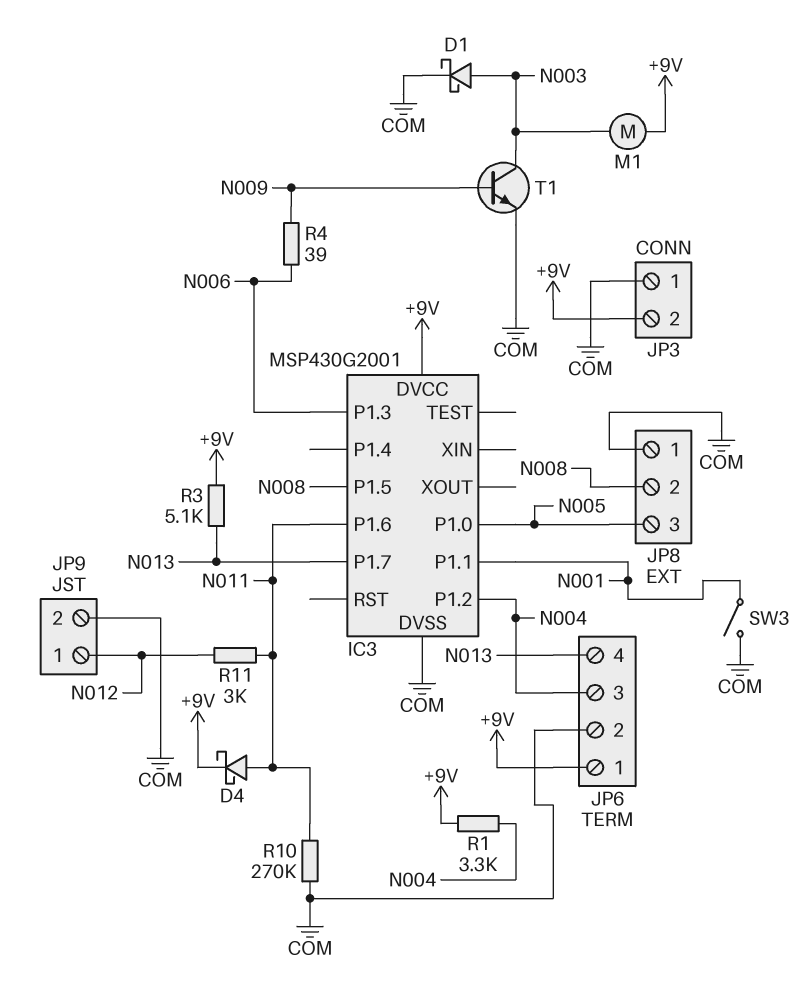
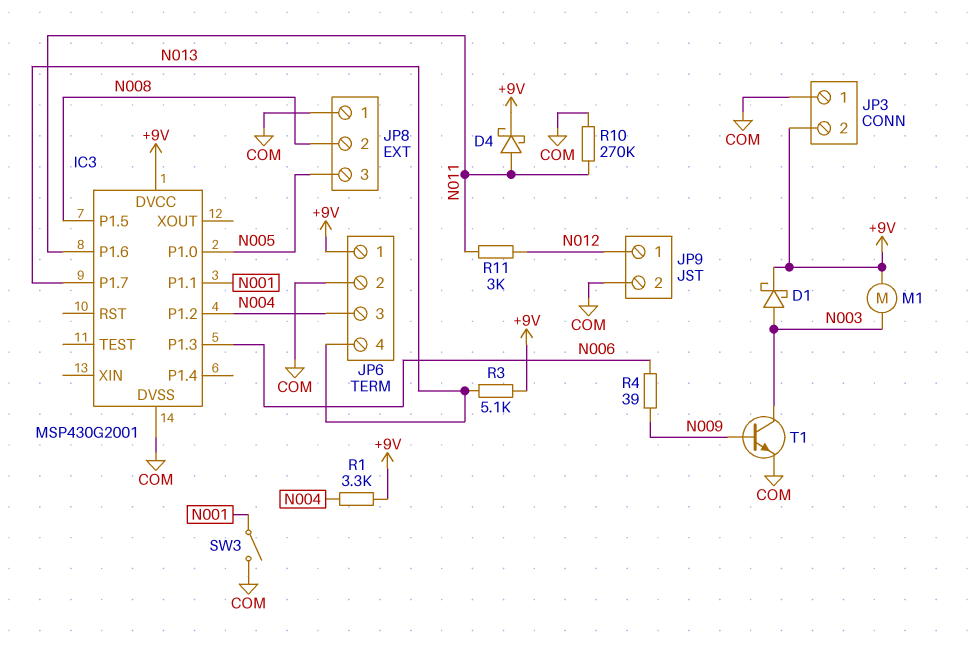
D1: schottky (A N003, K COM) -> schottky (A N003, K +9V)

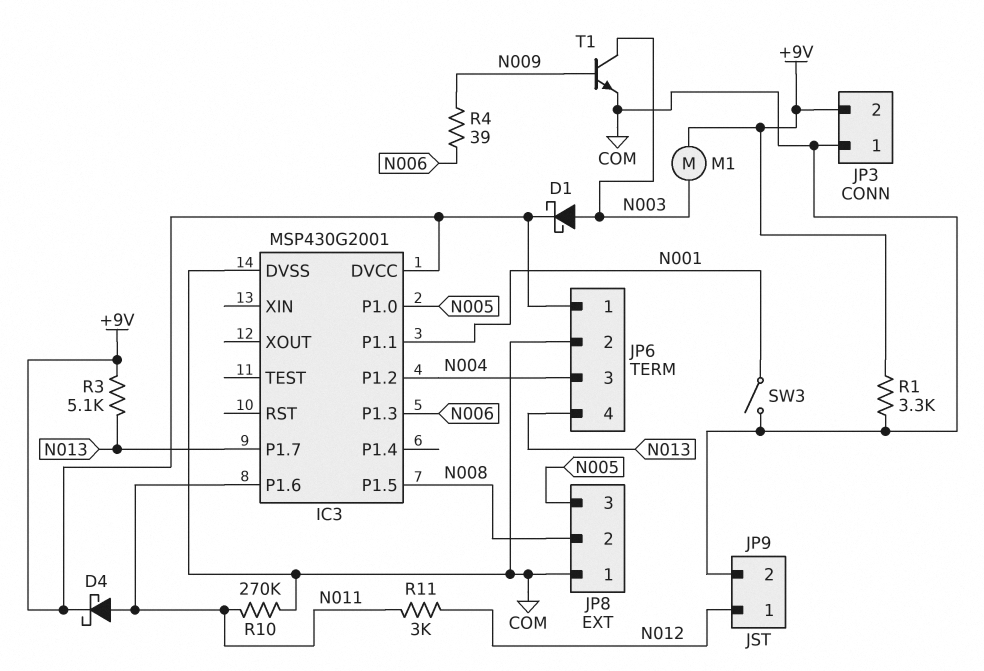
R1: 3.3k (+9V, N004) -> 3.3k (+9V, COM)

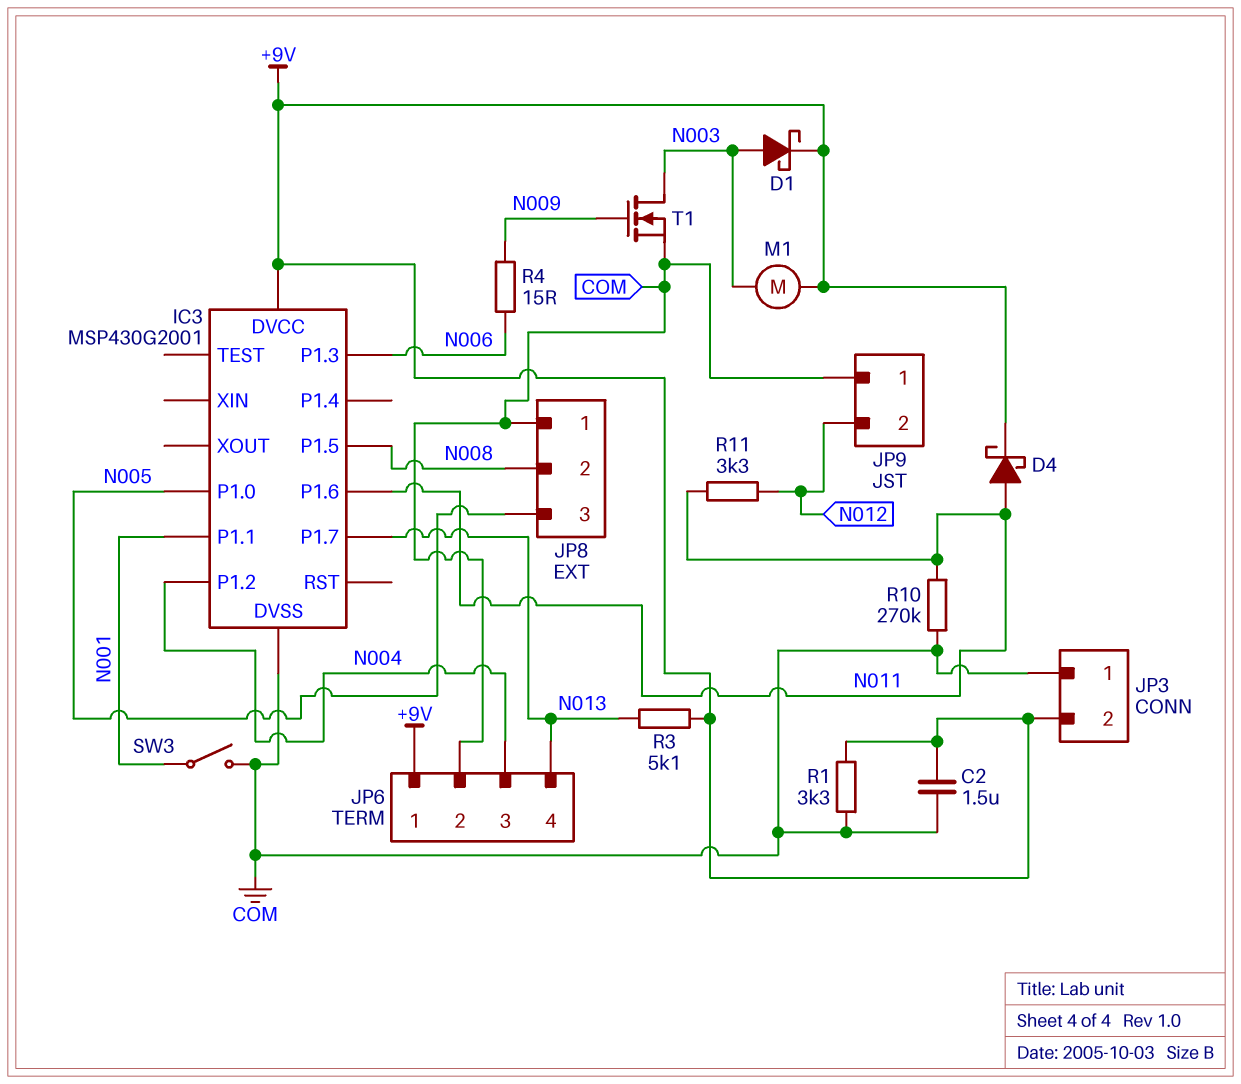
C2: none -> 1.5uF (+9V, COM)
JP9 pin 1: N012 -> COM
JP9 pin 2: COM -> N012
R4: 39 (N006, N009) -> 15 (N006, N009)
R11: 3k (N011, N012) -> 3.3k (N011, N012)
T1: NPN (B N009, C N003, E COM) -> NMOS (G N009, D N003, S COM)

